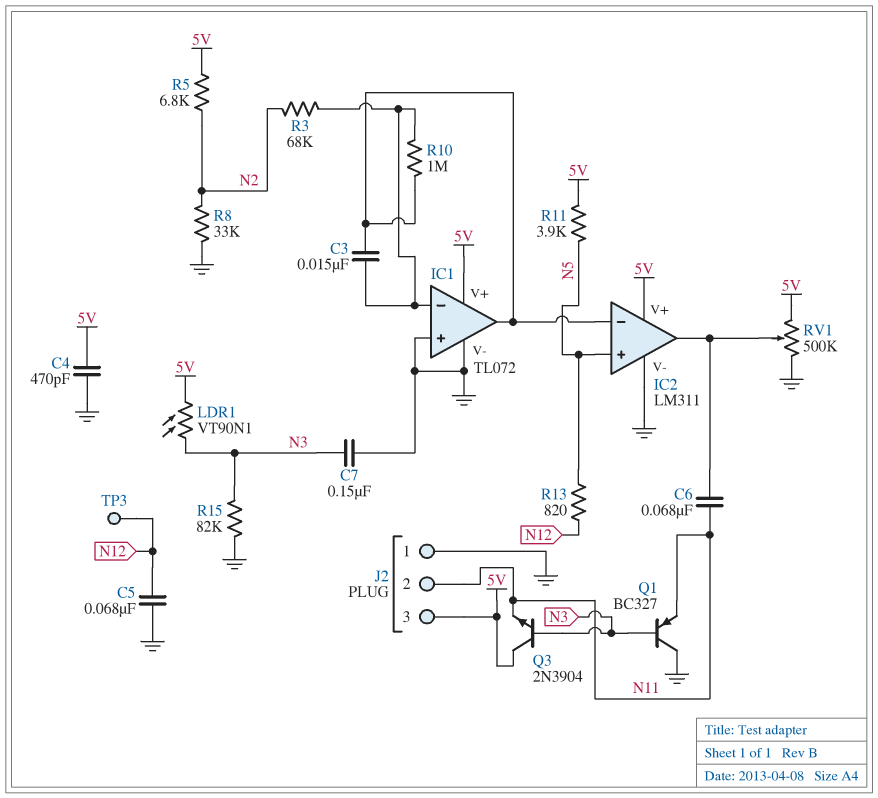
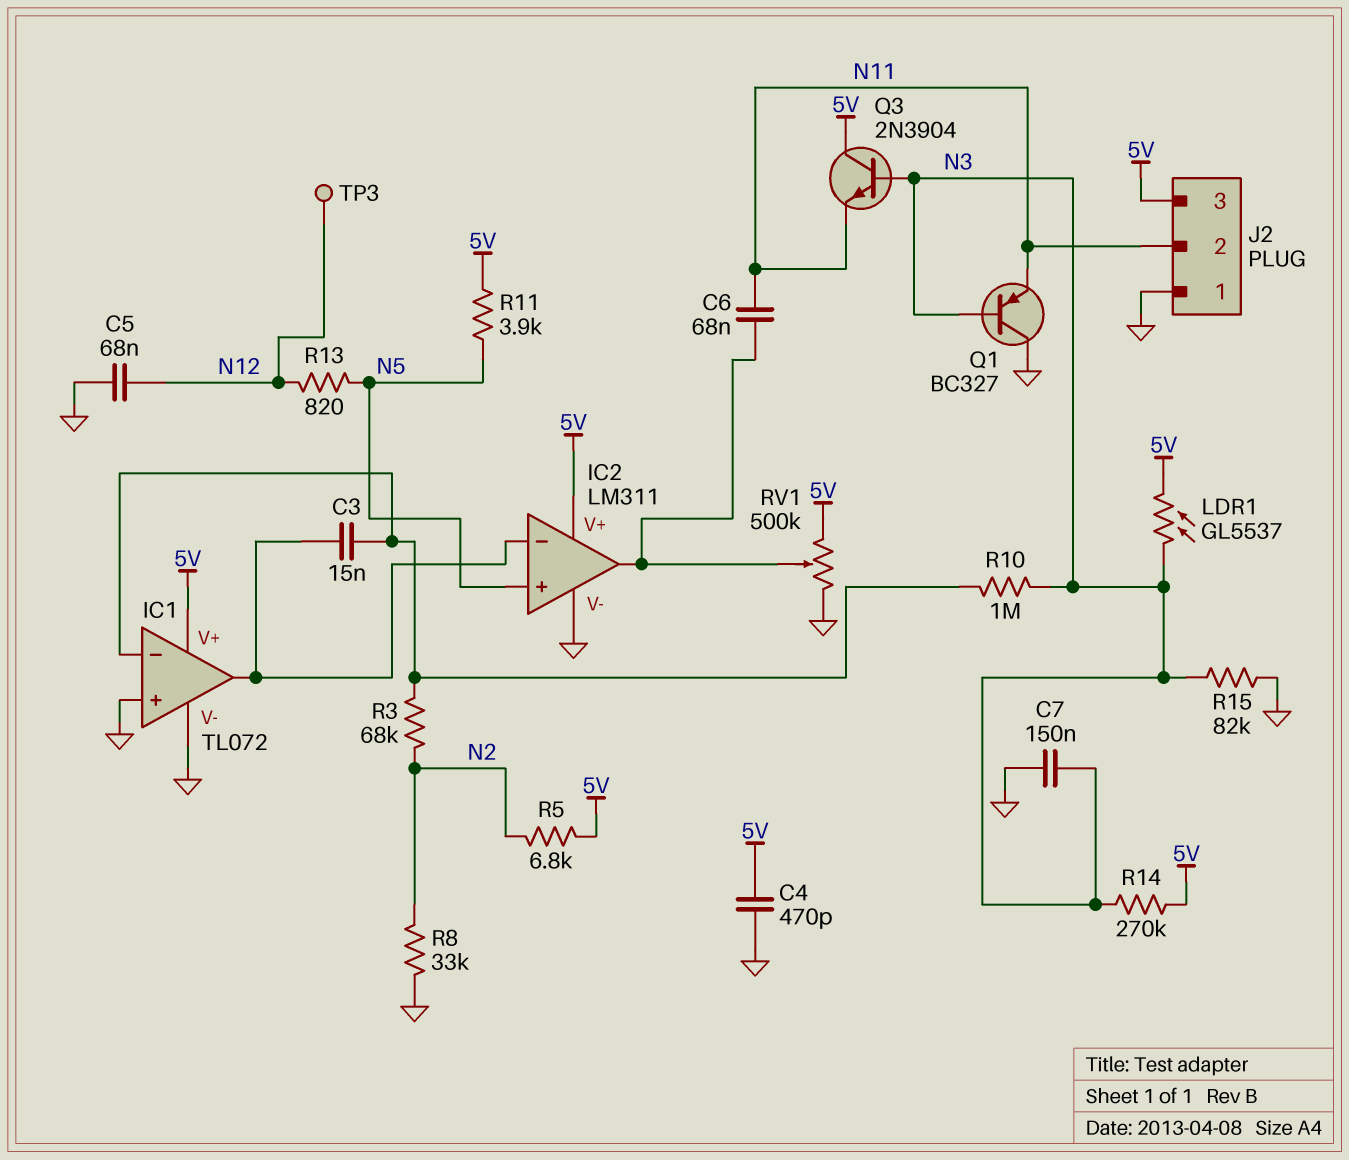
LDR1: VT90N1 (5V, N3) -> GL5537 (5V, N3)
R10: 1M (IC1/in-, IC1/out) -> 1M (IC1/in-, N3)
R14: none -> 270k (5V, N3)

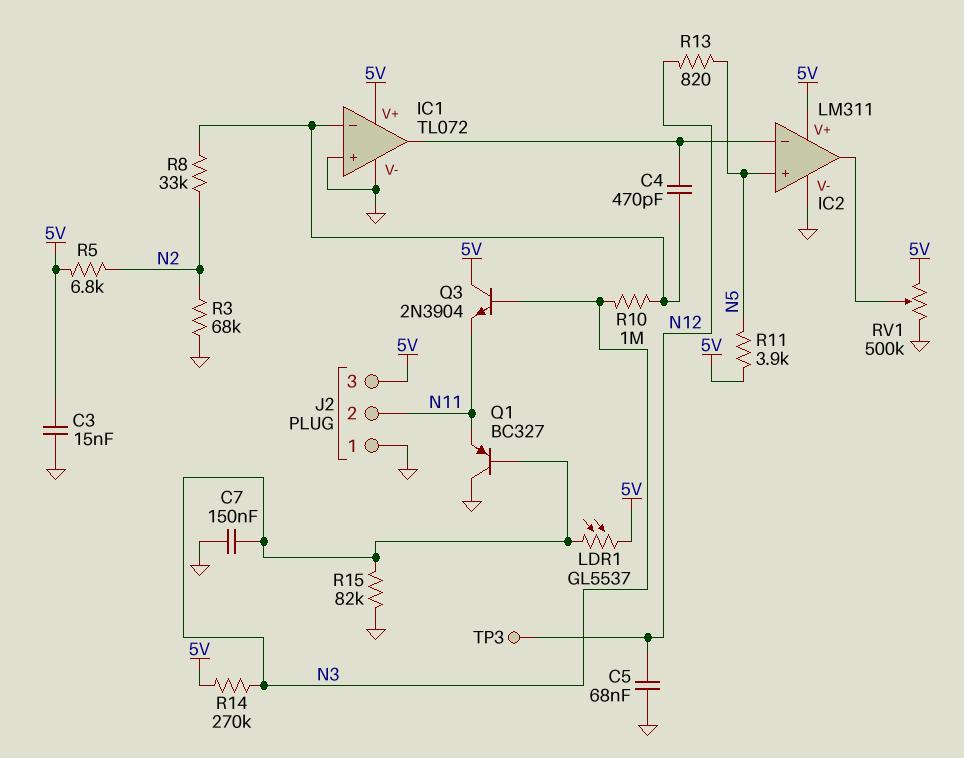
C3: 15nF (IC1/in-, IC1/out) -> 15nF (5V, GND)
C4: 470pF (5V, GND) -> 470pF (IC1/in-, IC1/out)
C6: 68nF (IC2/out, N11) -> none
R3: 68k (IC1/in-, N2) -> 68k (GND, N2)
R8: 33k (GND, N2) -> 33k (IC1/in-, N2)

